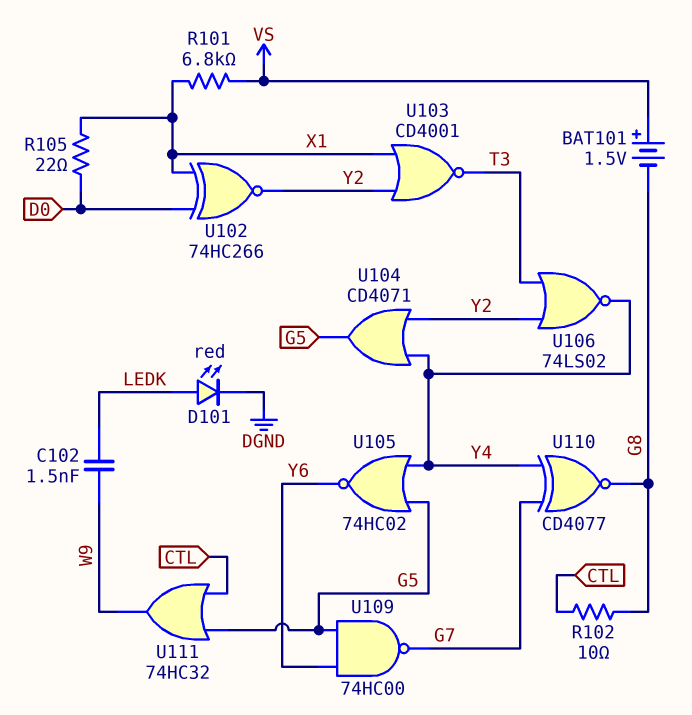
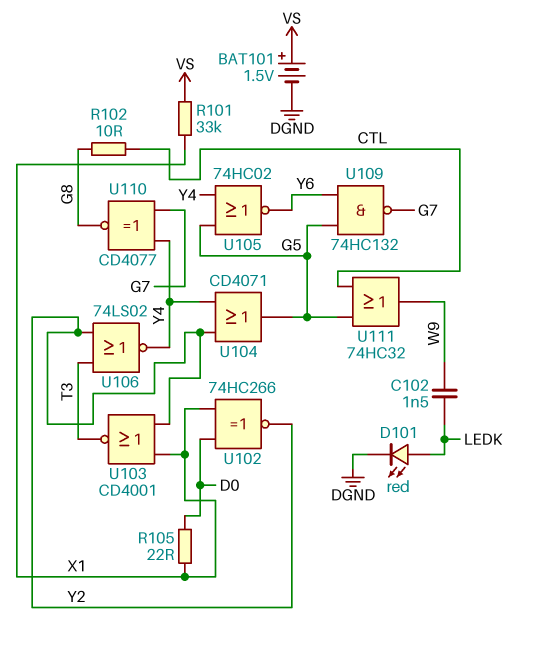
BAT101: 1.5V (plus VS, minus G8) -> 1.5V (plus VS, minus DGND)
R101: 6.8k (VS, X1) -> 33k (VS, X1)
U109: NAND 74HC00 (in G5, in Y6, out G7) -> NAND 74HC132 (in G5, in Y6, out G7)

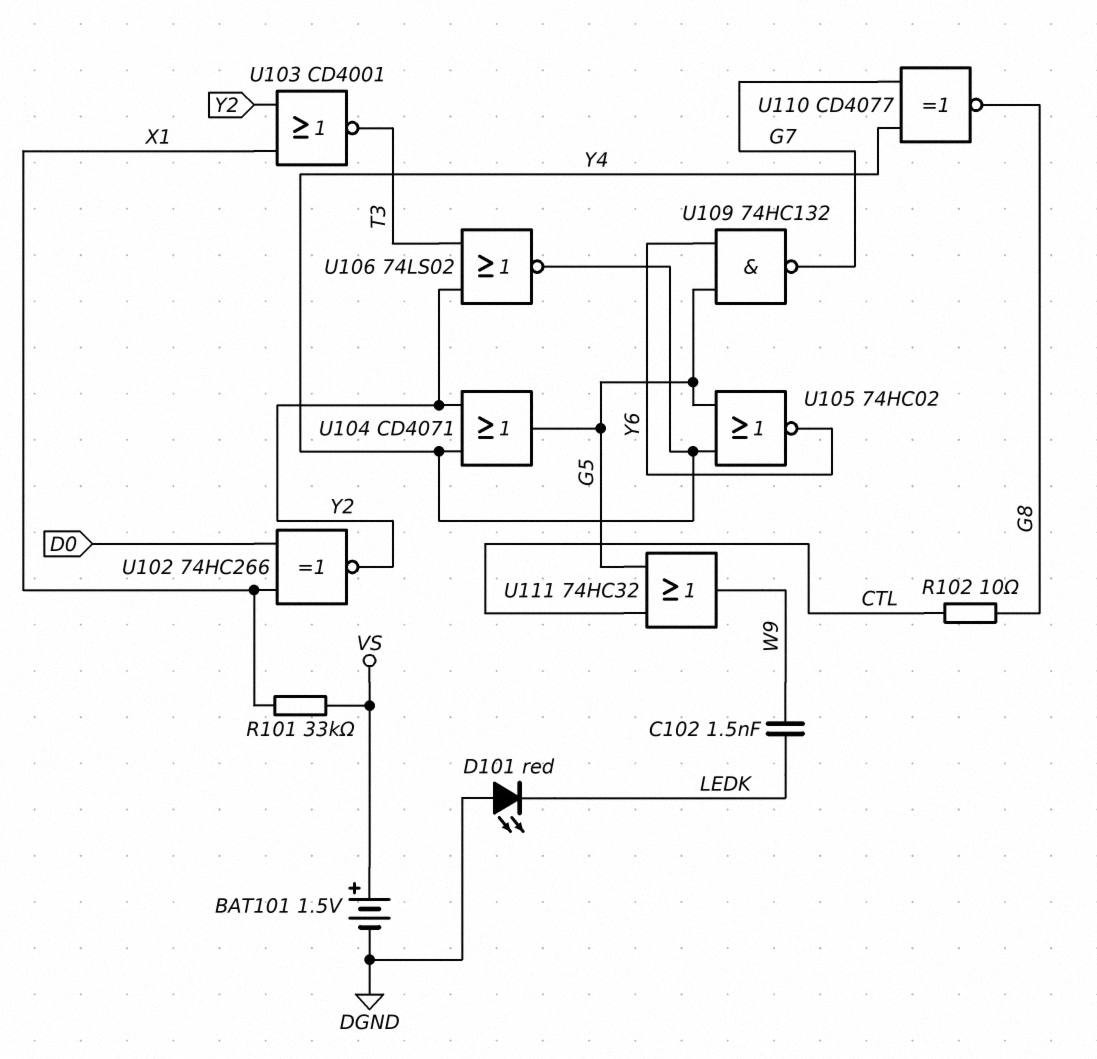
D101: LED red (A LEDK, K DGND) -> LED red (A DGND, K LEDK)
R105: 22 (D0, X1) -> none

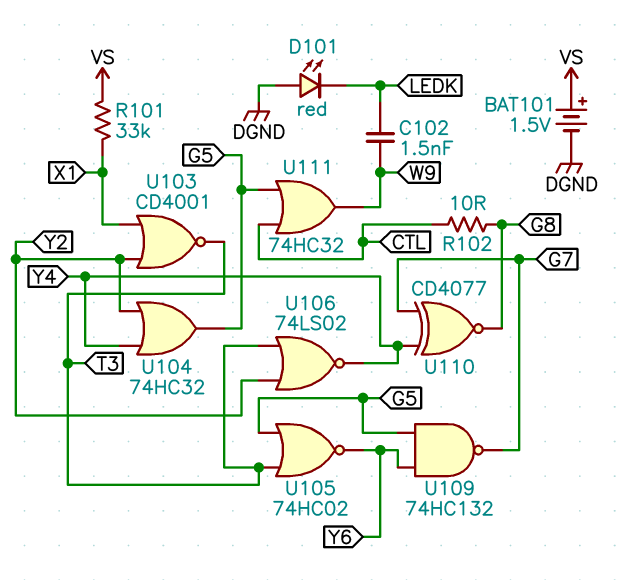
U102: XNOR 74HC266 (in D0, in X1, out Y2) -> none
U104: OR CD4071 (in Y2, in Y4, out G5) -> OR 74HC32 (in Y2, in Y4, out G5)
U105: NOR 74HC02 (in G5, in Y4, out Y6) -> NOR 74HC02 (in G5, in T3, out Y6)

